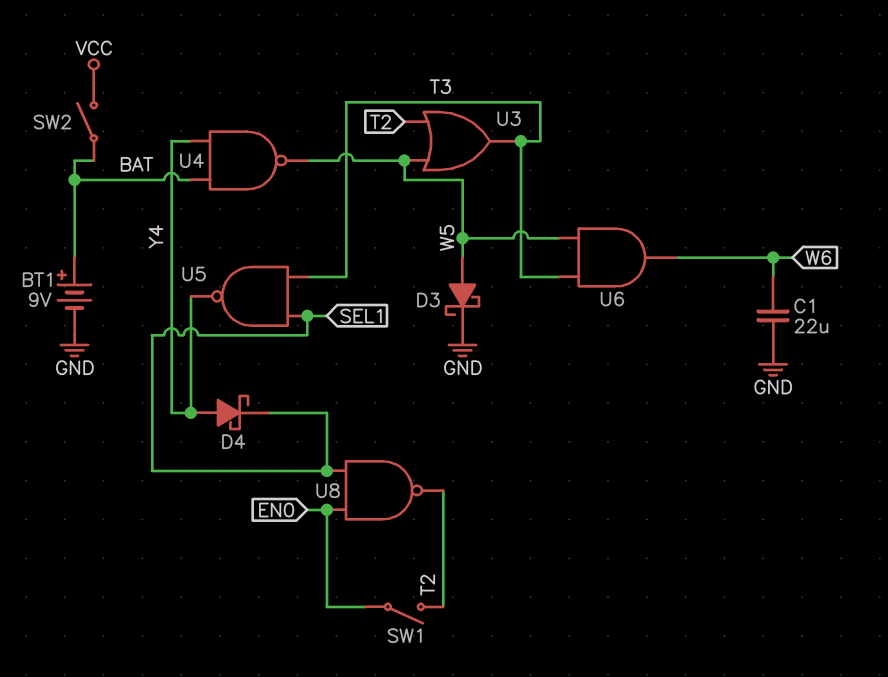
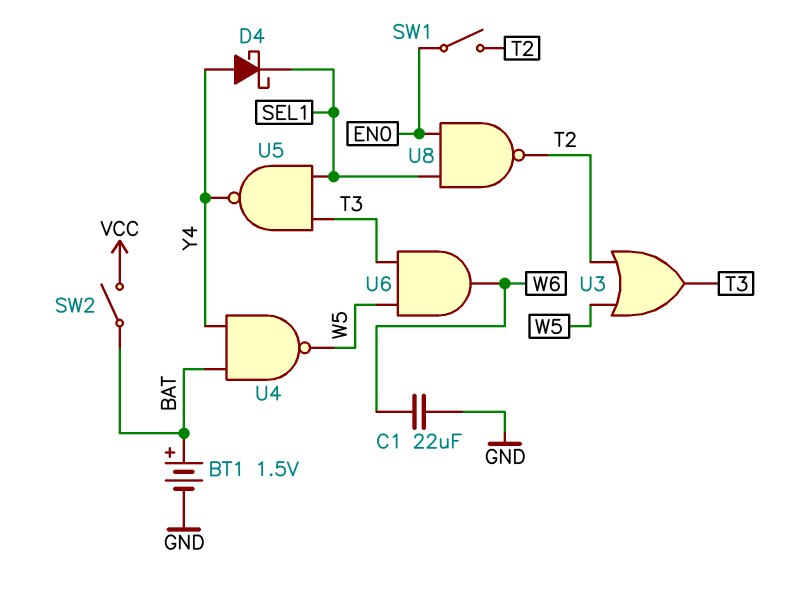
BT1: 9V (plus BAT, minus GND) -> 1.5V (plus BAT, minus GND)
D3: schottky (A W5, K GND) -> none

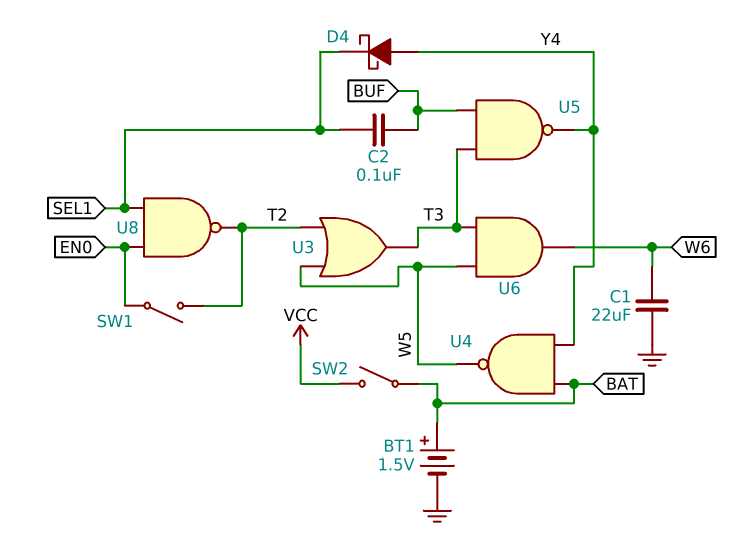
C2: none -> 100nF (BUF, SEL1)
U5: NAND (in SEL1, in T3, out Y4) -> NAND (in BUF, in T3, out Y4)

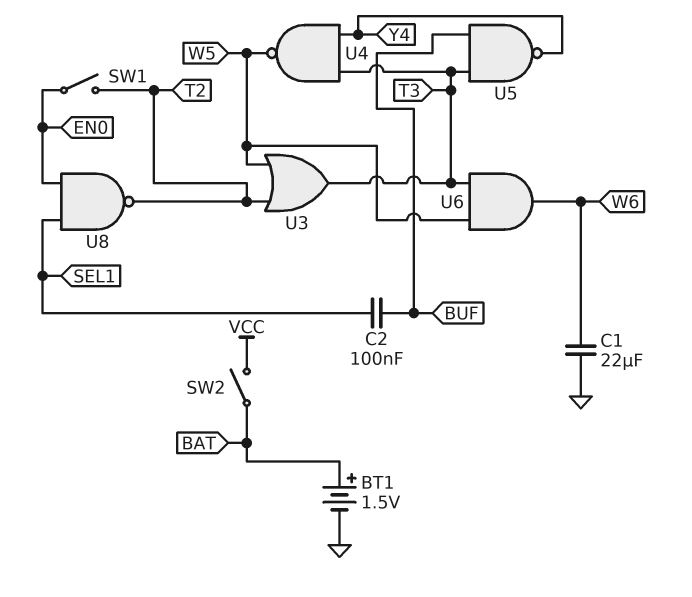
D4: schottky (A Y4, K SEL1) -> none
U4: NAND (in BAT, in Y4, out W5) -> NAND (in T3, in Y4, out W5)

